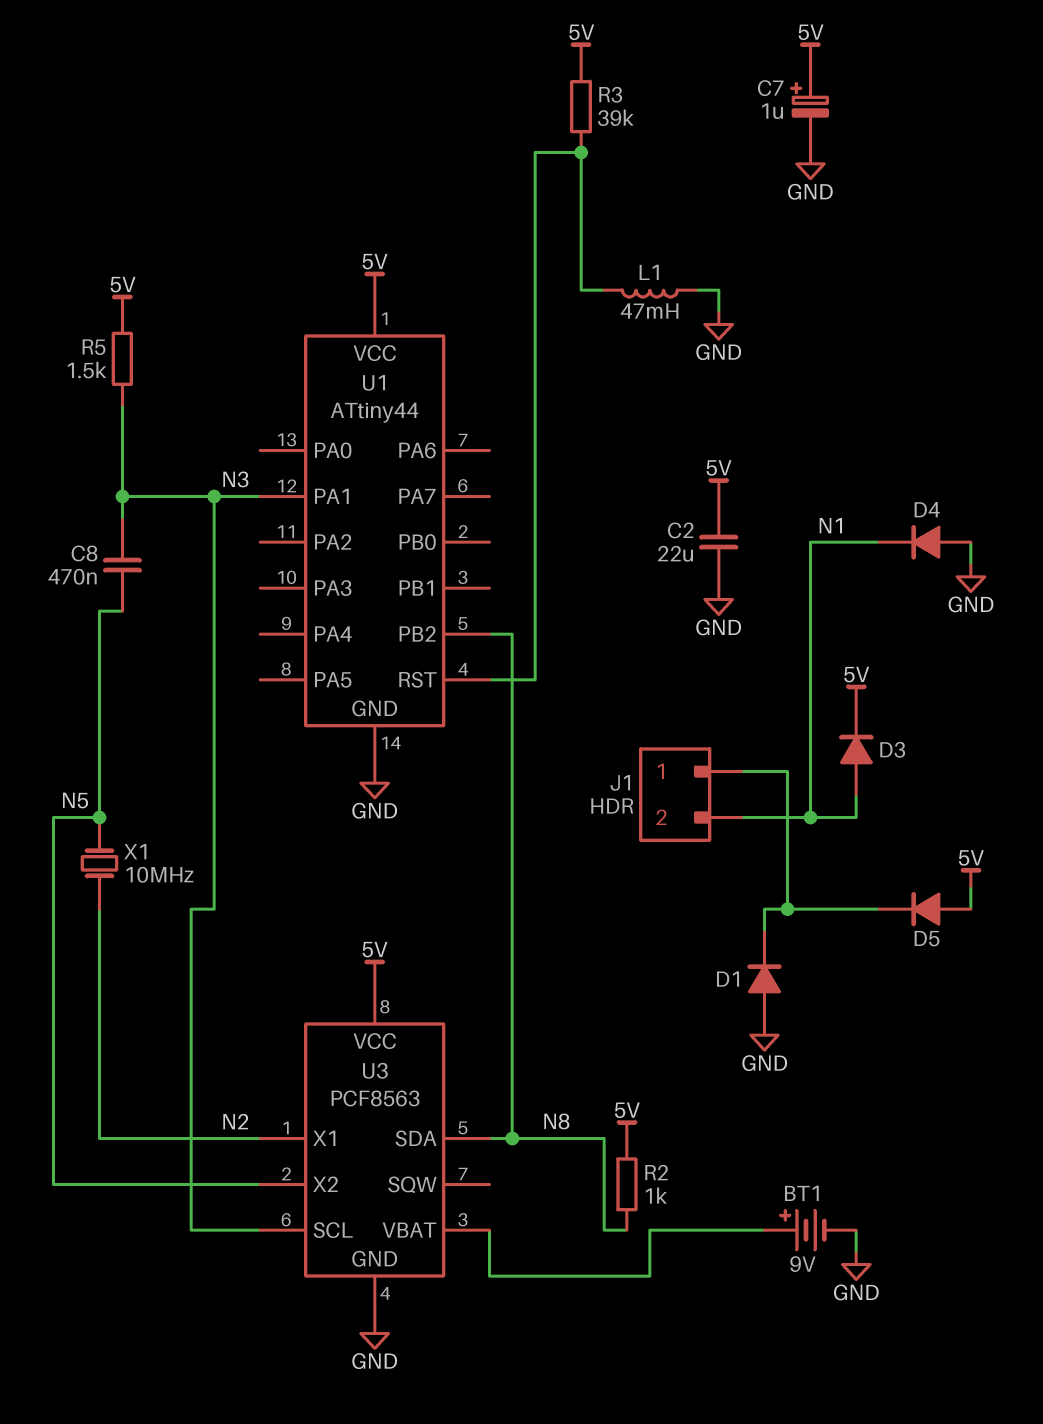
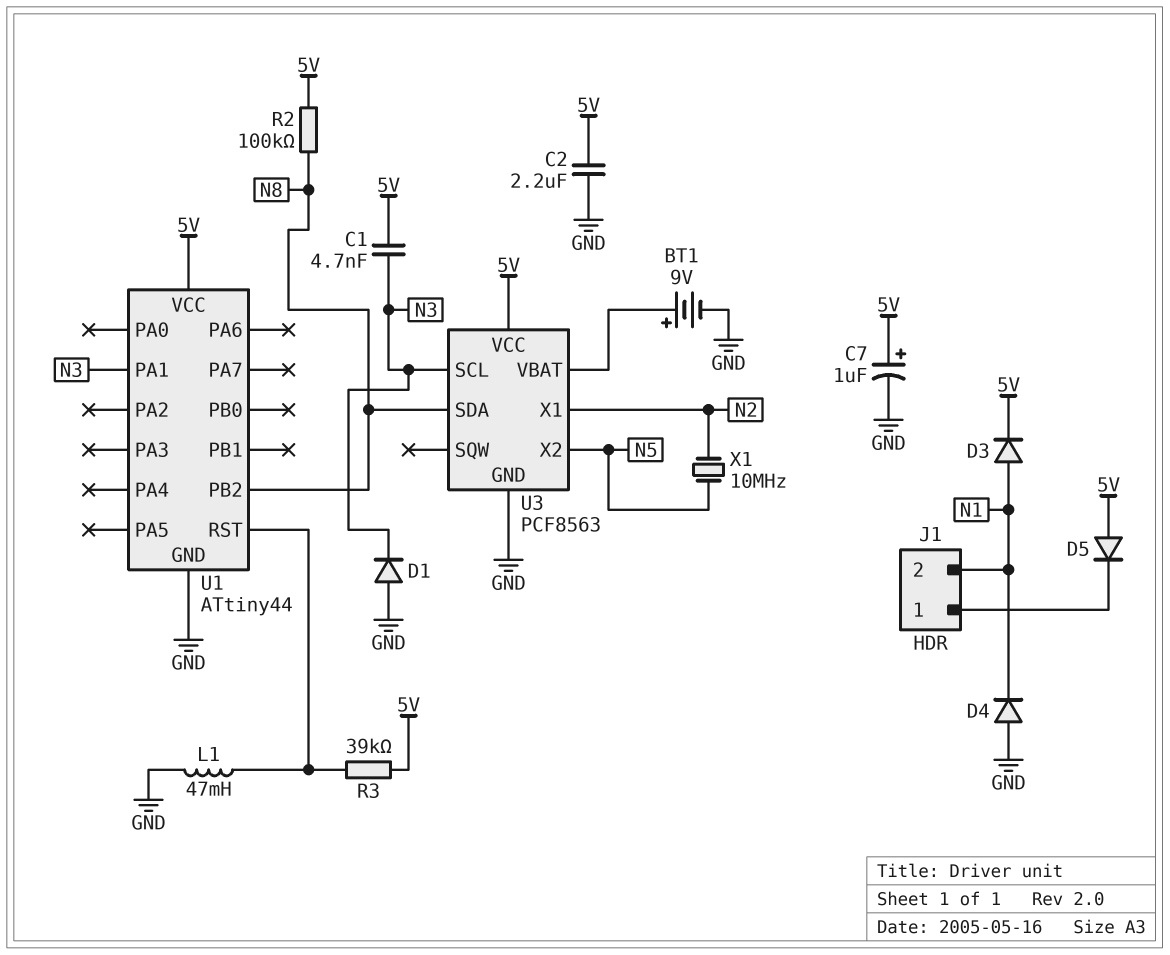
C1: none -> 4.7nF (5V, N3)
C2: 22uF (5V, GND) -> 2.2uF (5V, GND)
C8: 470nF (N3, N5) -> none
D1: diode (A GND, K J1/1) -> diode (A GND, K N3)
R2: 1k (5V, N8) -> 100k (5V, N8)
R5: 1.5k (5V, N3) -> none

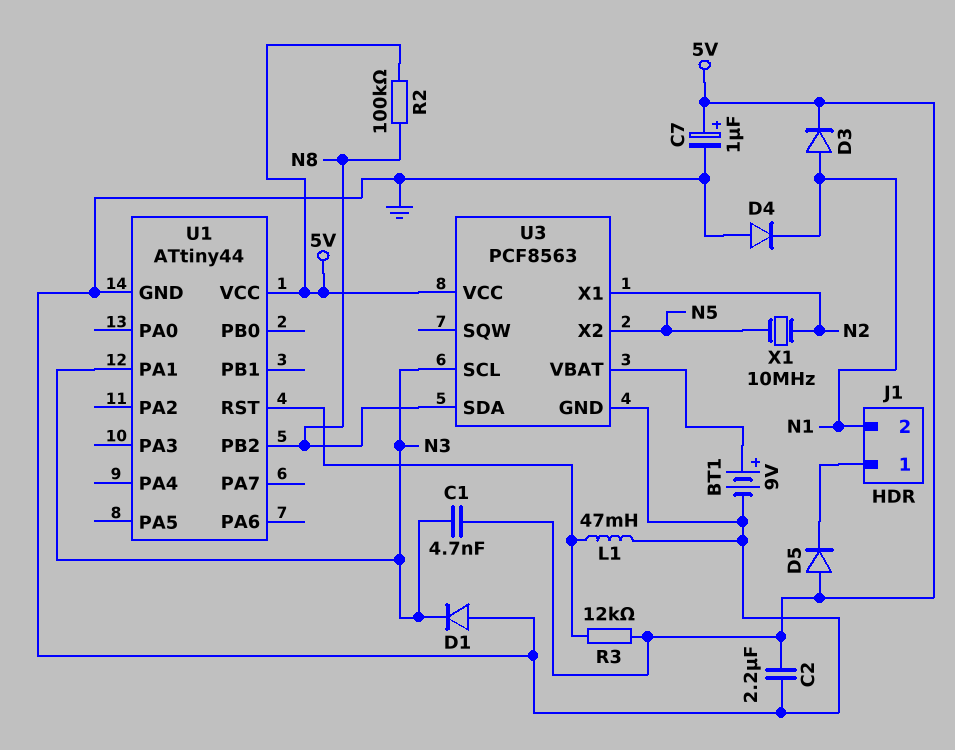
R3: 39k (5V, U1/RST) -> 12k (5V, U1/RST)

